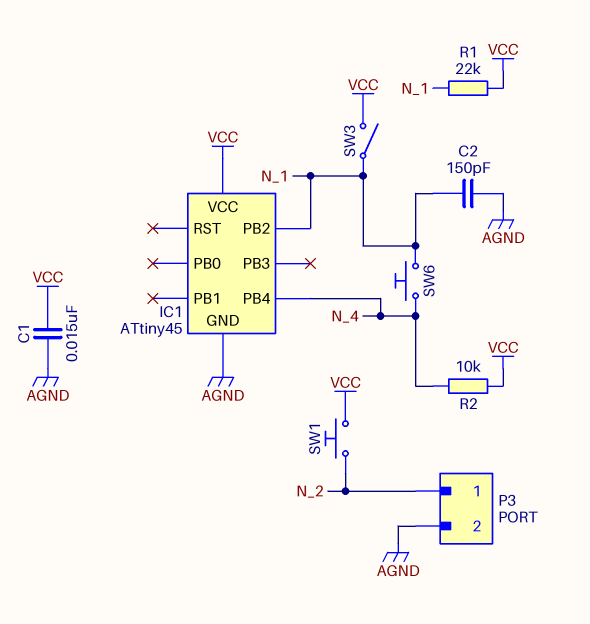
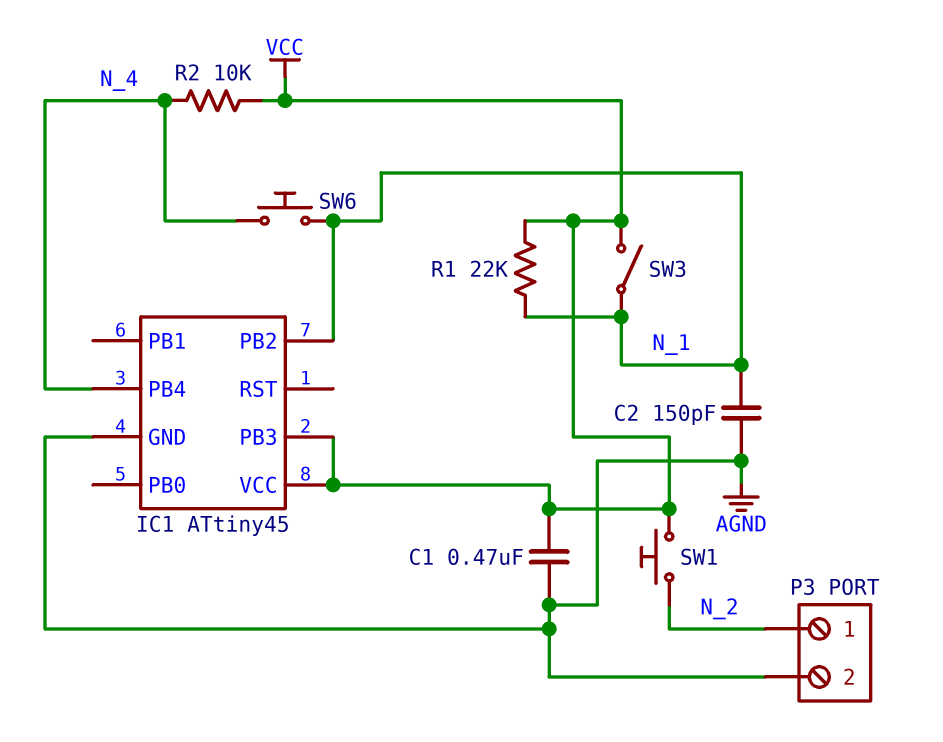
C1: 15nF (AGND, VCC) -> 470nF (AGND, VCC)
IC1 pin PB3: none -> VCC

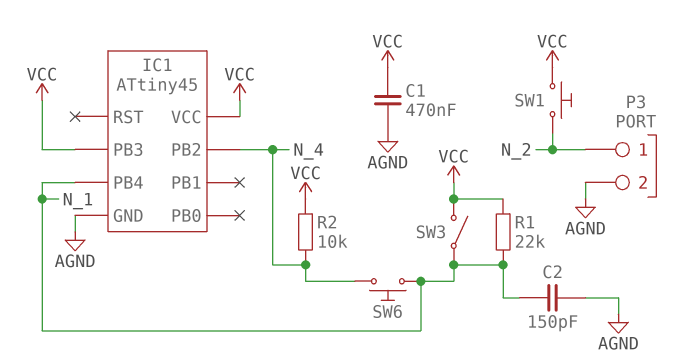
IC1 pin PB2: N_1 -> N_4
IC1 pin PB4: N_4 -> N_1

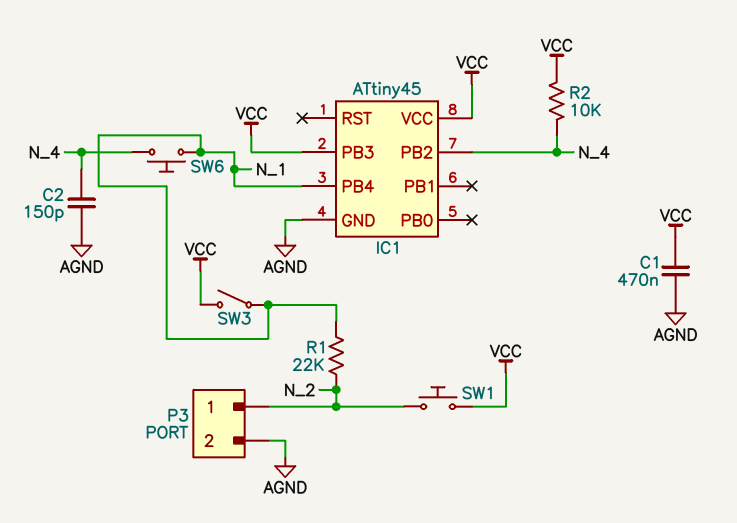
C2: 150pF (AGND, N_1) -> 150pF (AGND, N_4)
R1: 22k (N_1, VCC) -> 22k (N_1, N_2)

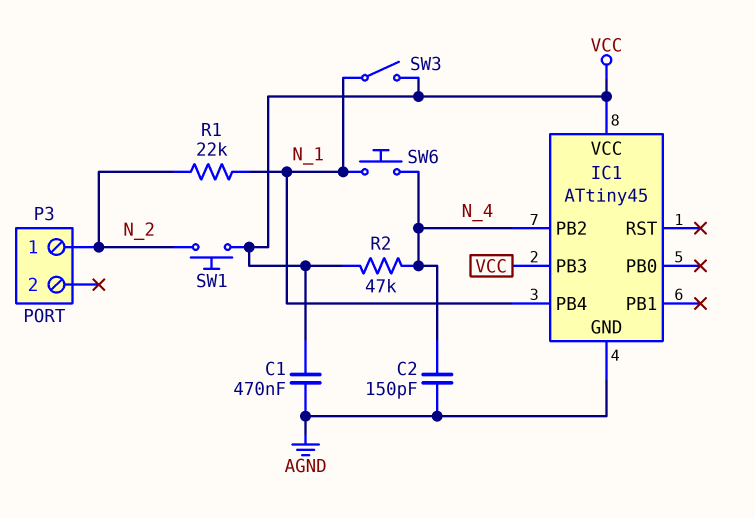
P3 pin 2: AGND -> none
R2: 10k (N_4, VCC) -> 47k (N_4, VCC)

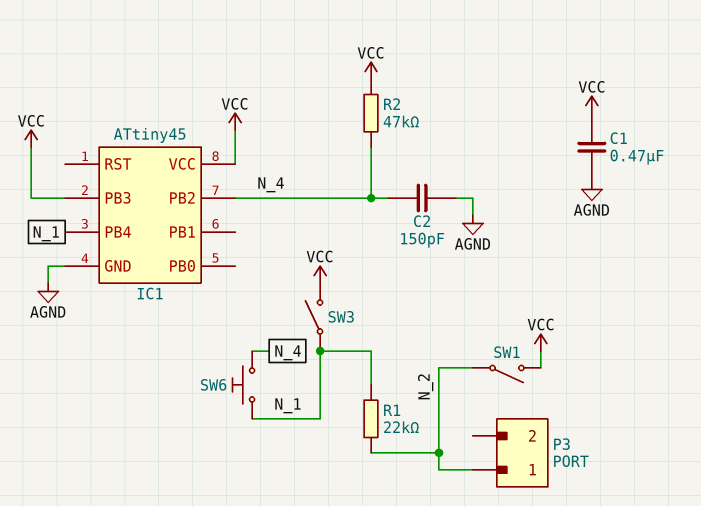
SW1: button (N_2, VCC) -> switch (N_2, VCC)

